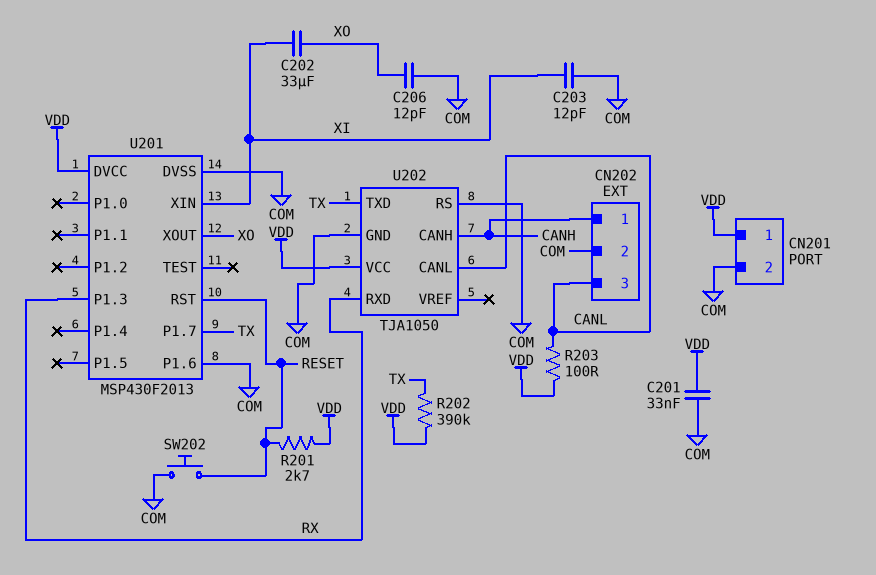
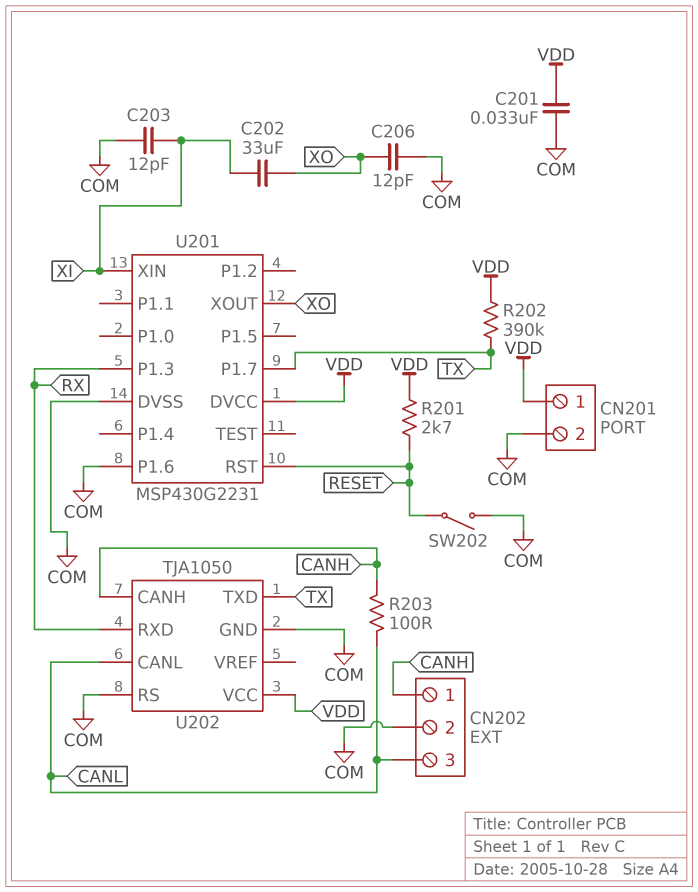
R203: 100 (CANL, VDD) -> 100 (CANH, CANL)
SW202: button (COM, RESET) -> switch (COM, RESET)
U201: MSP430F2013 -> MSP430G2231

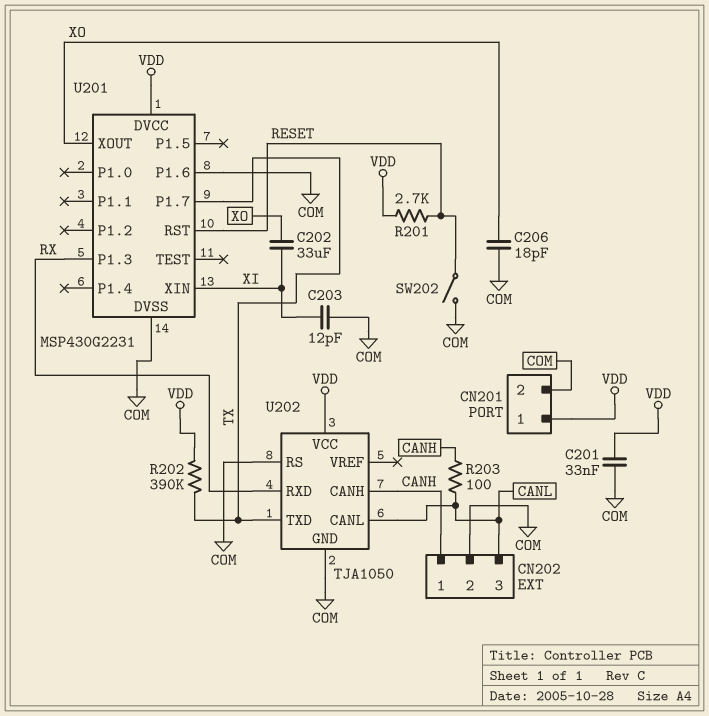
C206: 12pF (COM, XO) -> 18pF (COM, XO)

